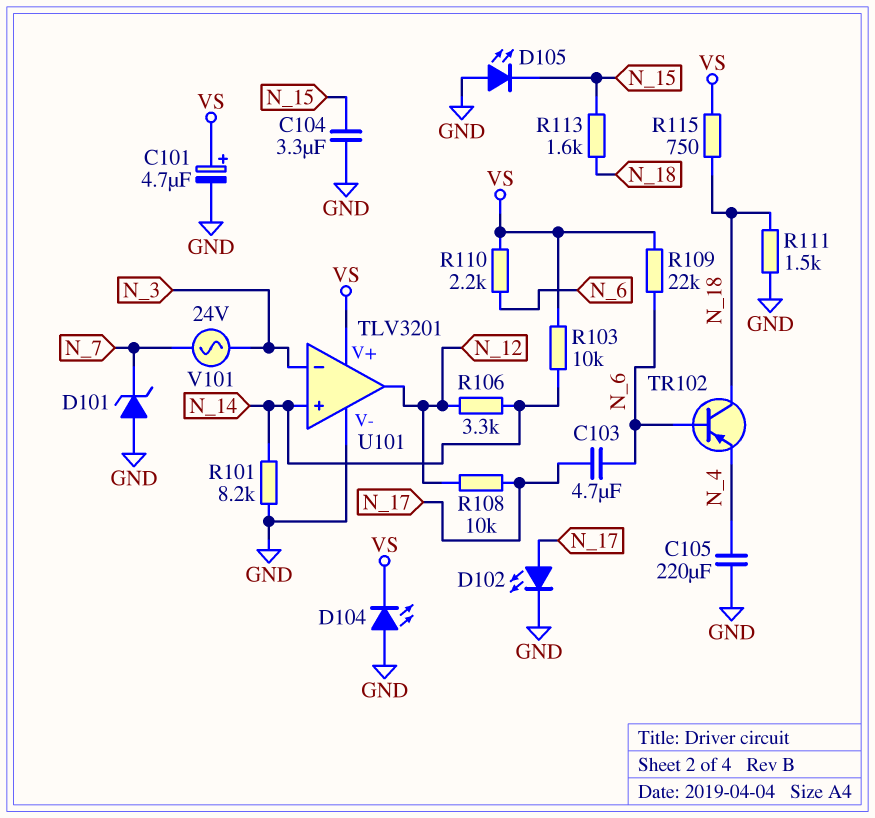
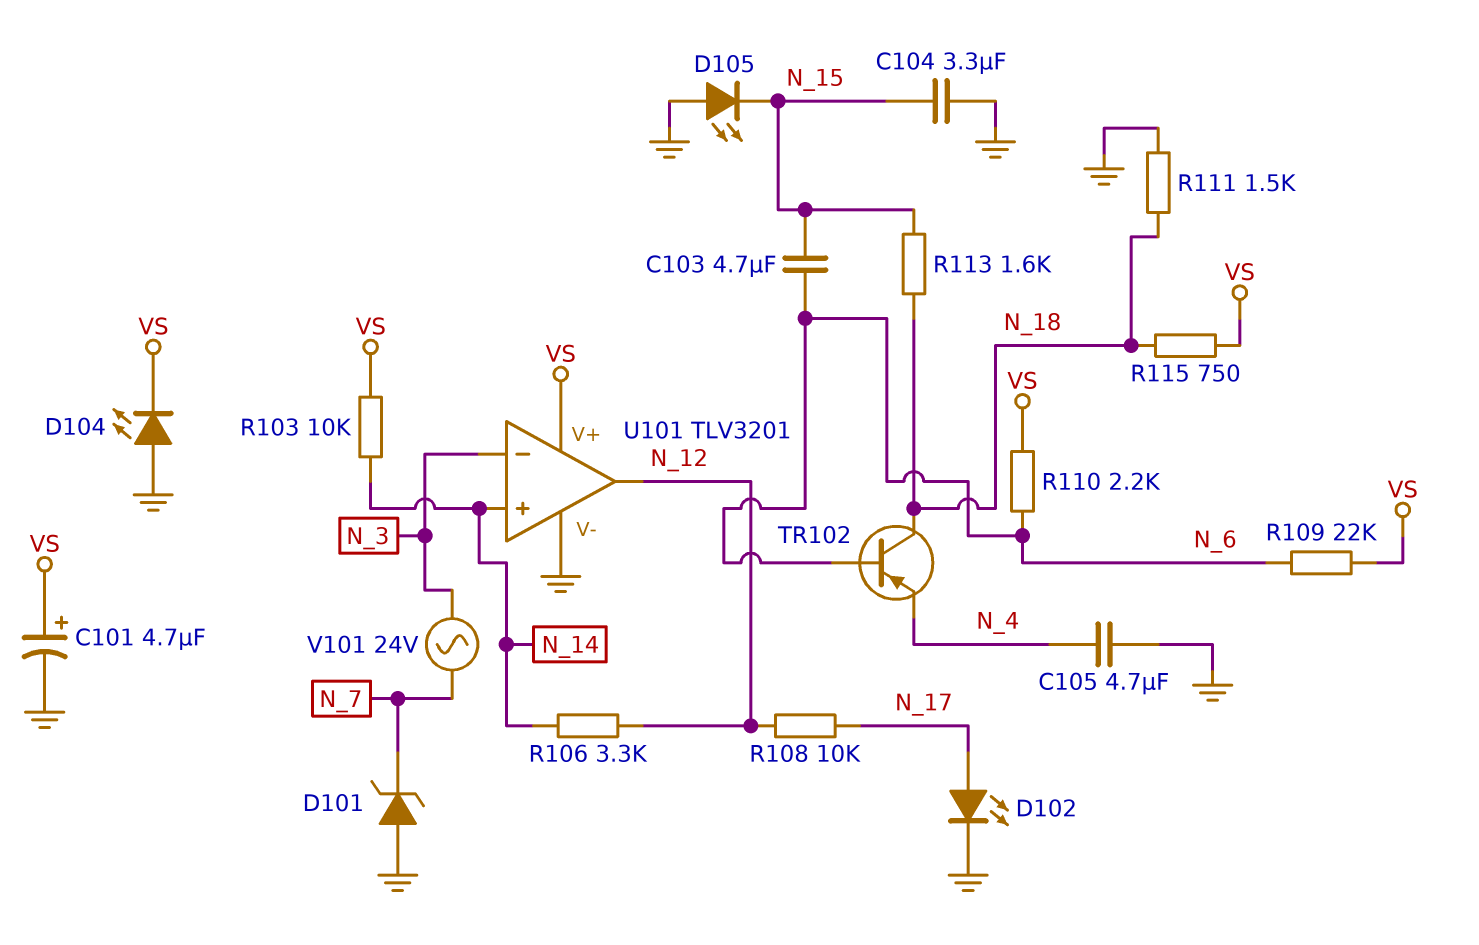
C103: 4.7uF (N_6, N_17) -> 4.7uF (N_6, N_15)
C105: 220uF (GND, N_4) -> 4.7uF (GND, N_4)
R101: 8.2k (GND, N_14) -> none

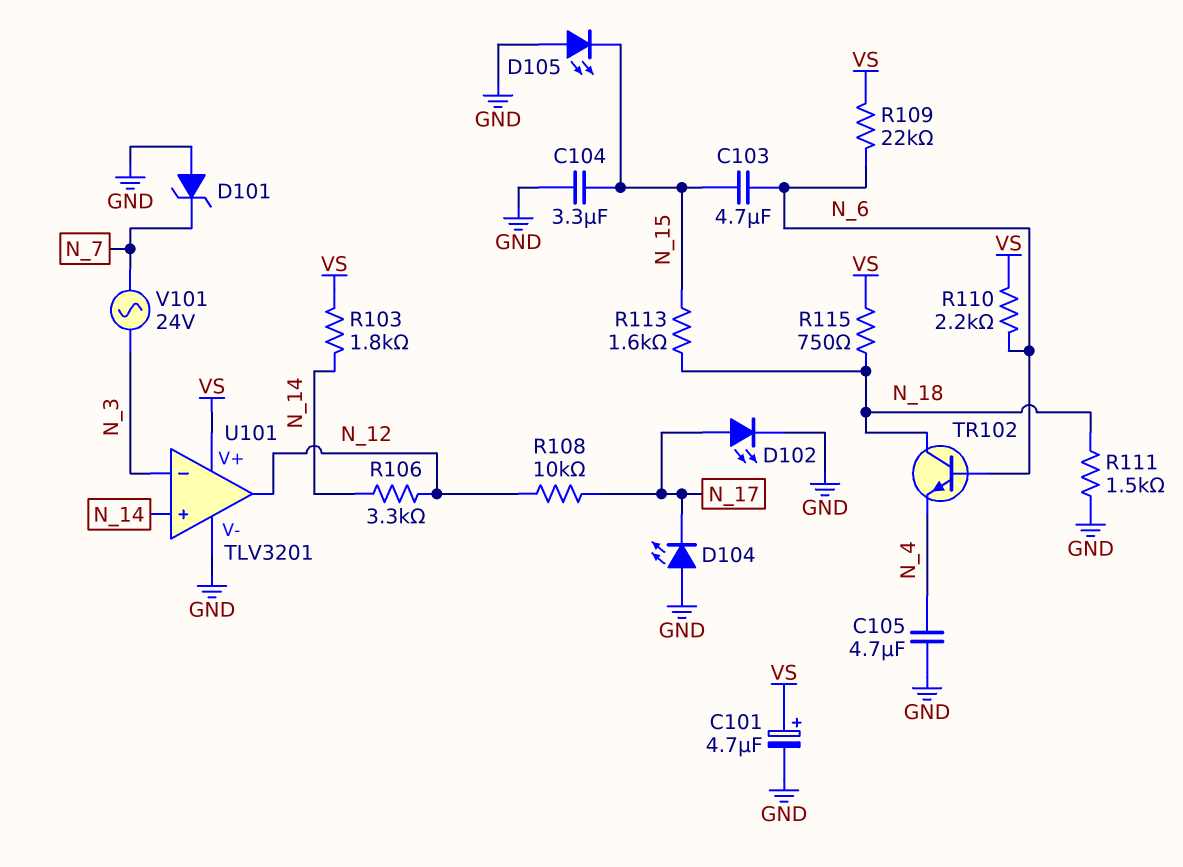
D104: LED (A GND, K VS) -> LED (A GND, K N_17)
R103: 10k (N_14, VS) -> 1.8k (N_14, VS)
TR102: PNP (B N_6, C N_18, E N_4) -> NPN (B N_6, C N_18, E N_4)

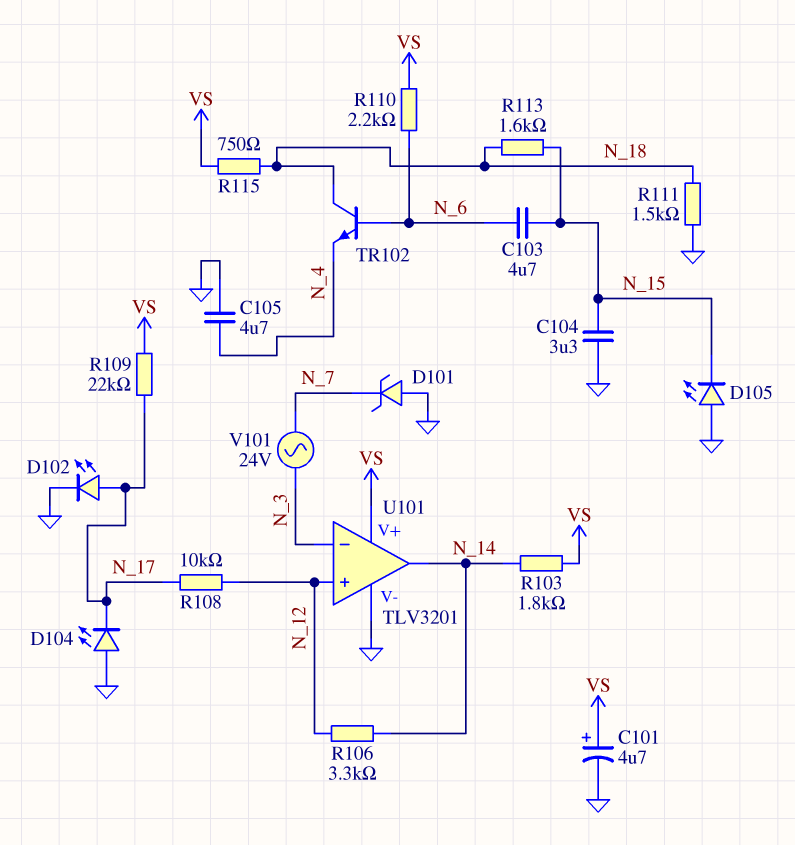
R109: 22k (N_6, VS) -> 22k (N_17, VS)
U101 pin in+: N_14 -> N_12
U101 pin out: N_12 -> N_14

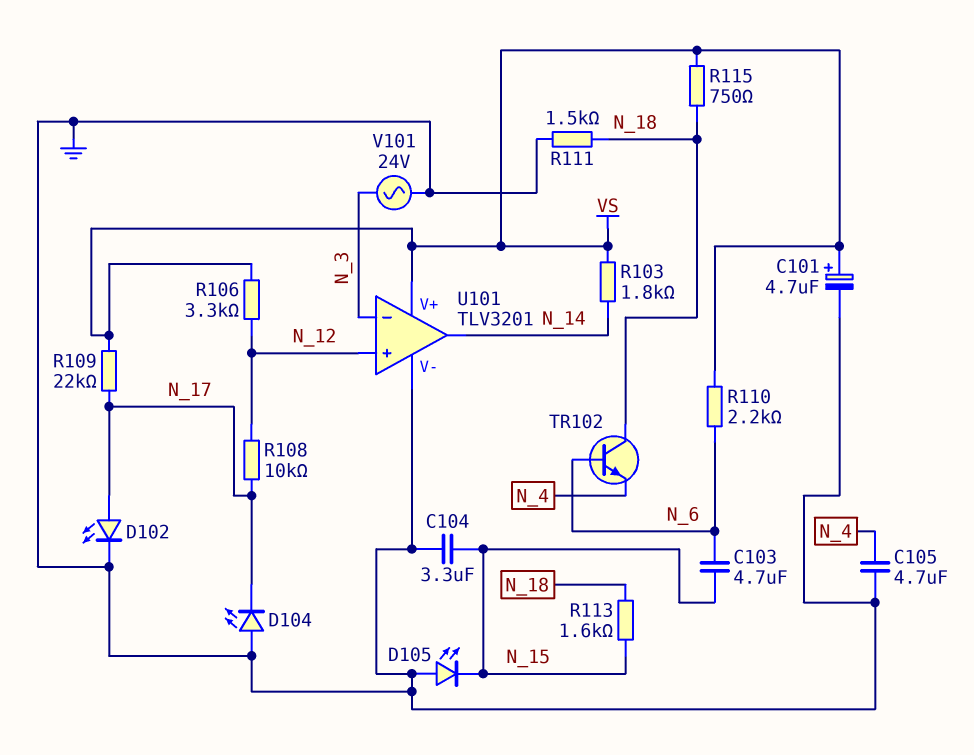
D101: zener (A GND, K N_7) -> none
R106: 3.3k (N_12, N_14) -> 3.3k (N_12, VS)
V101: AC 24V (N_3, N_7) -> AC 24V (GND, N_3)

